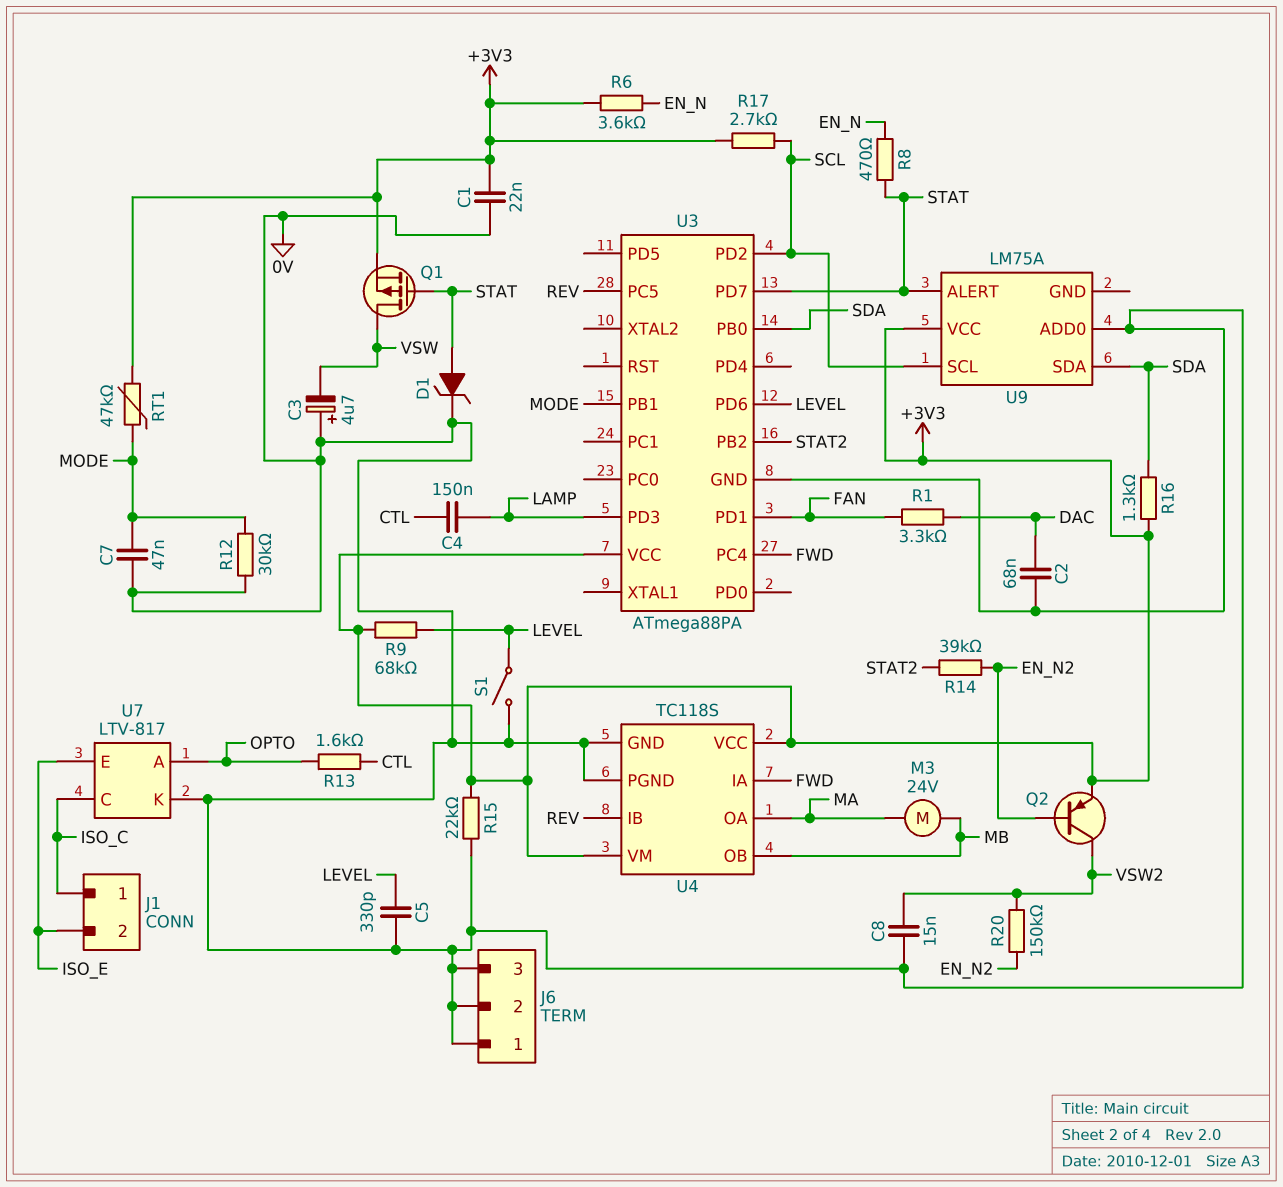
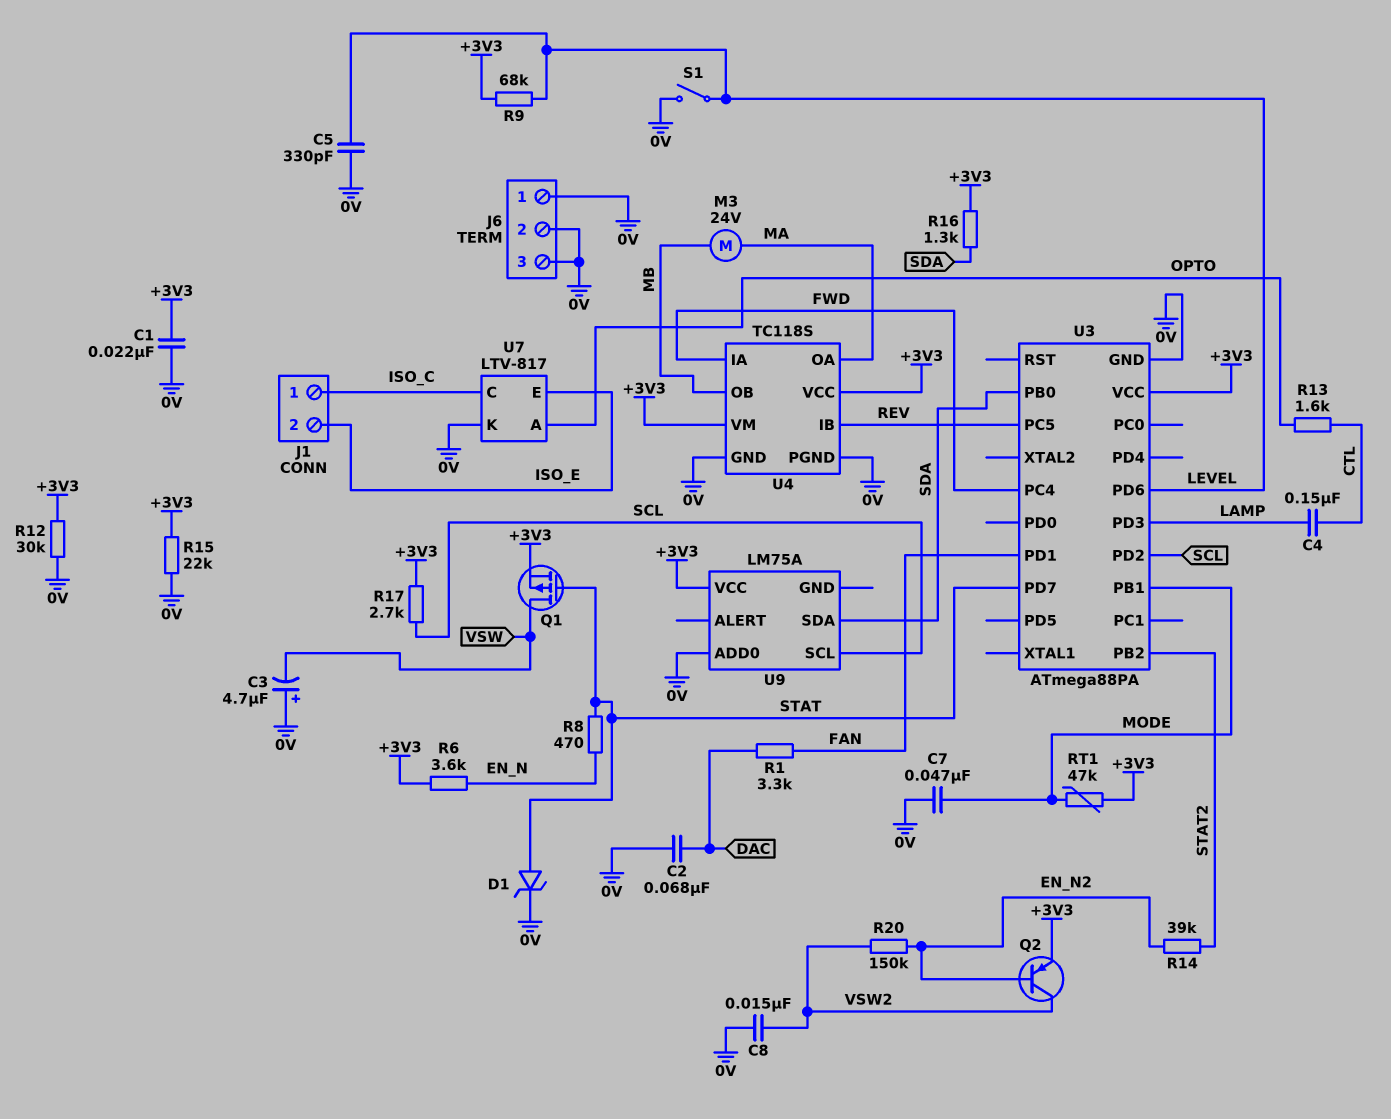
R12: 30k (0V, MODE) -> 30k (+3V3, 0V)
U9 pin ALERT: STAT -> none

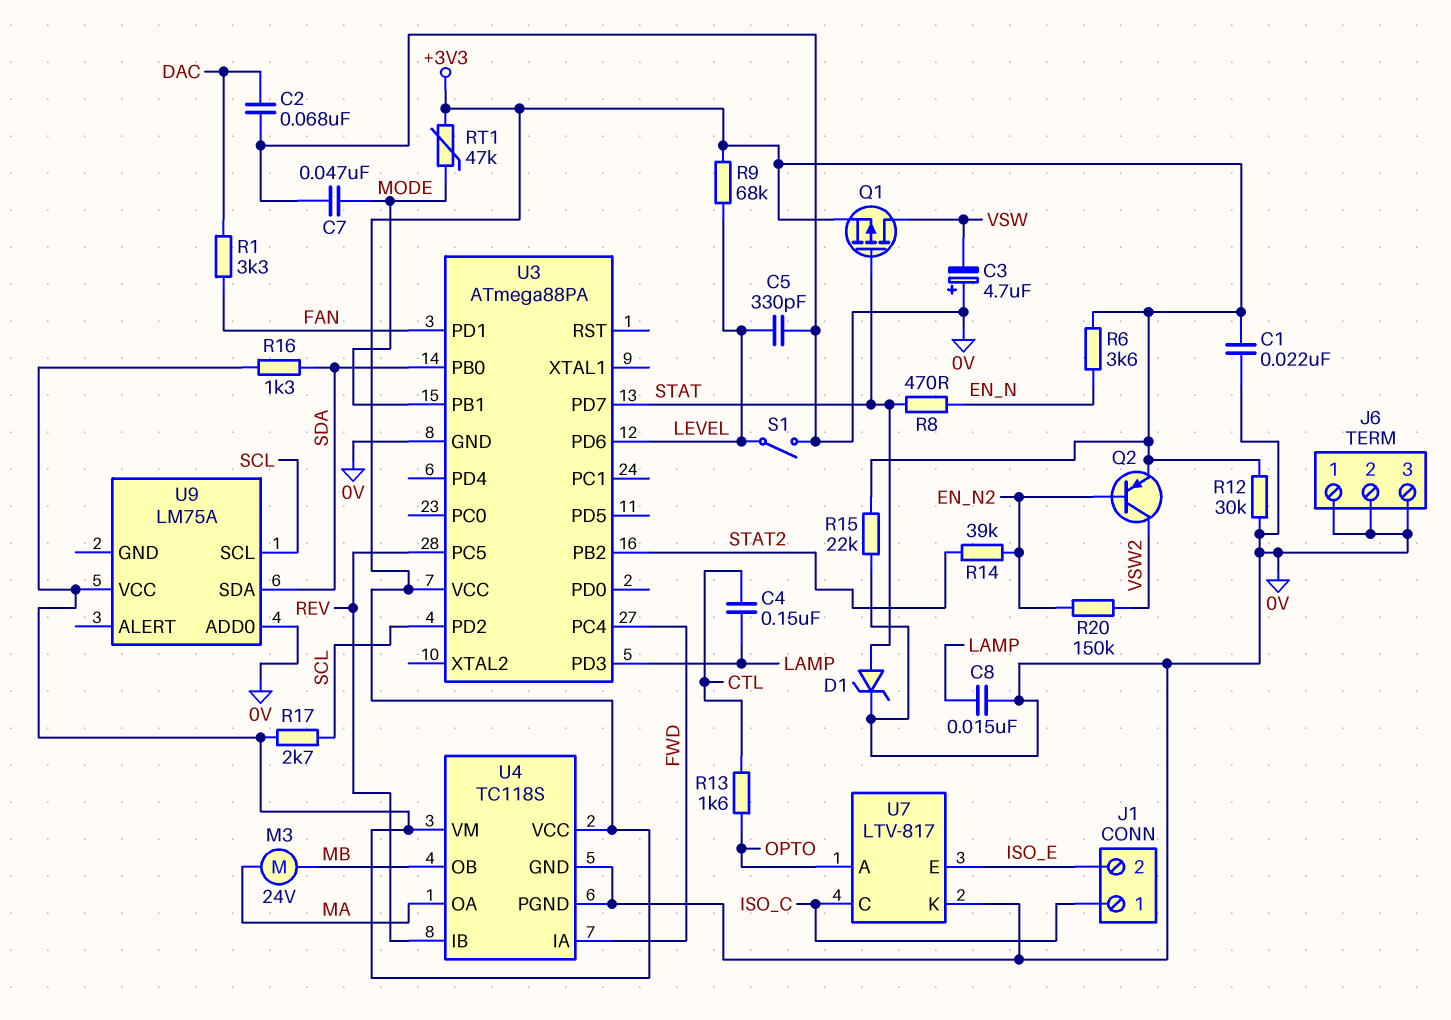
C8: 15nF (0V, VSW2) -> 15nF (0V, LAMP)

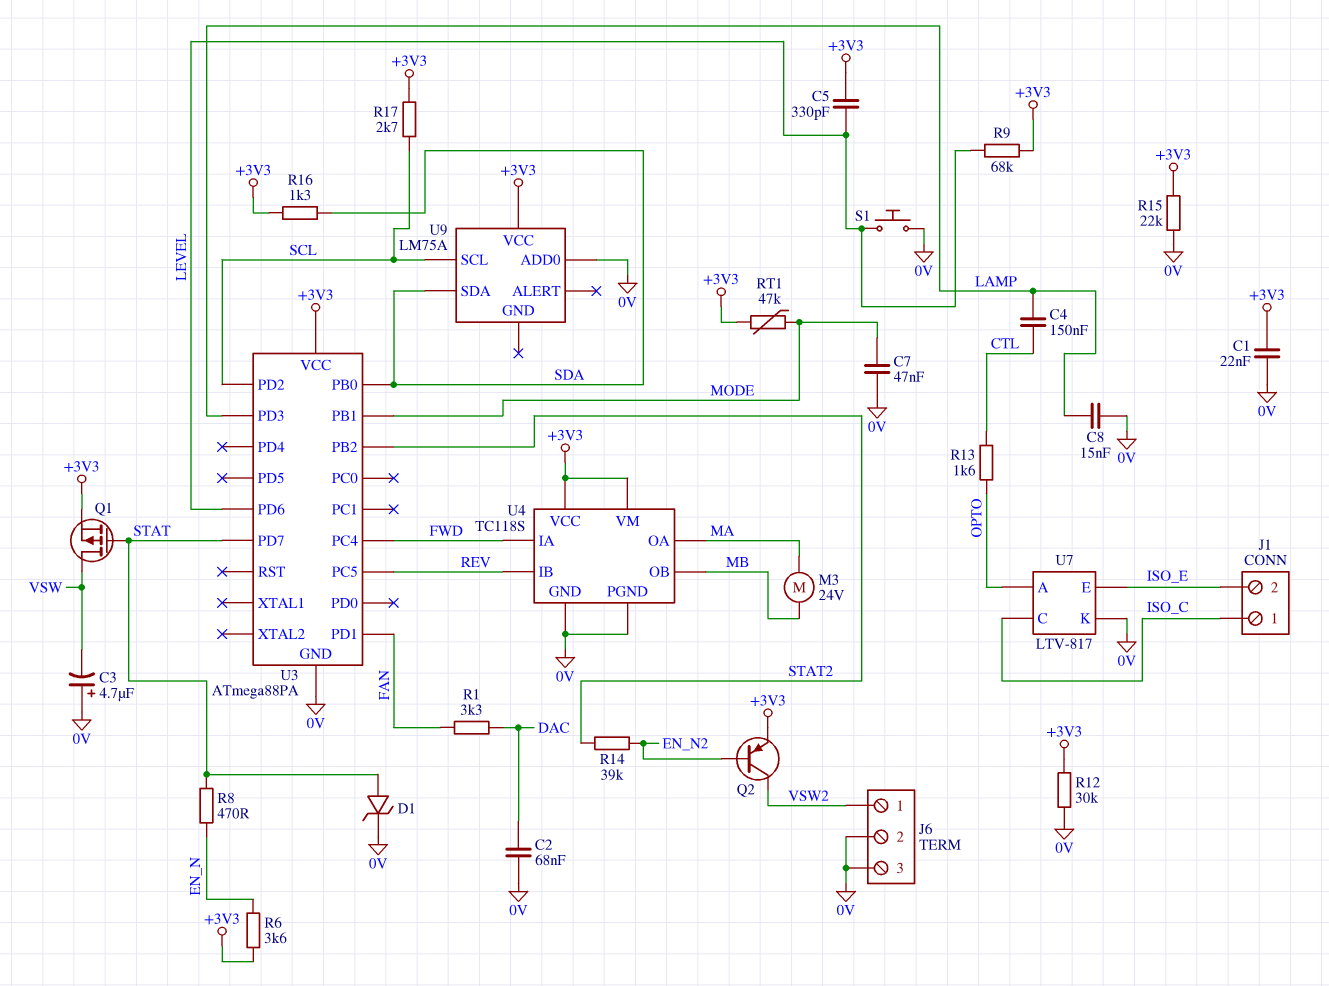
C5: 330pF (0V, LEVEL) -> 330pF (+3V3, LEVEL)
J6 pin 1: 0V -> VSW2
R20: 150k (EN_N2, VSW2) -> none
S1: switch (0V, LEVEL) -> button (0V, LEVEL)

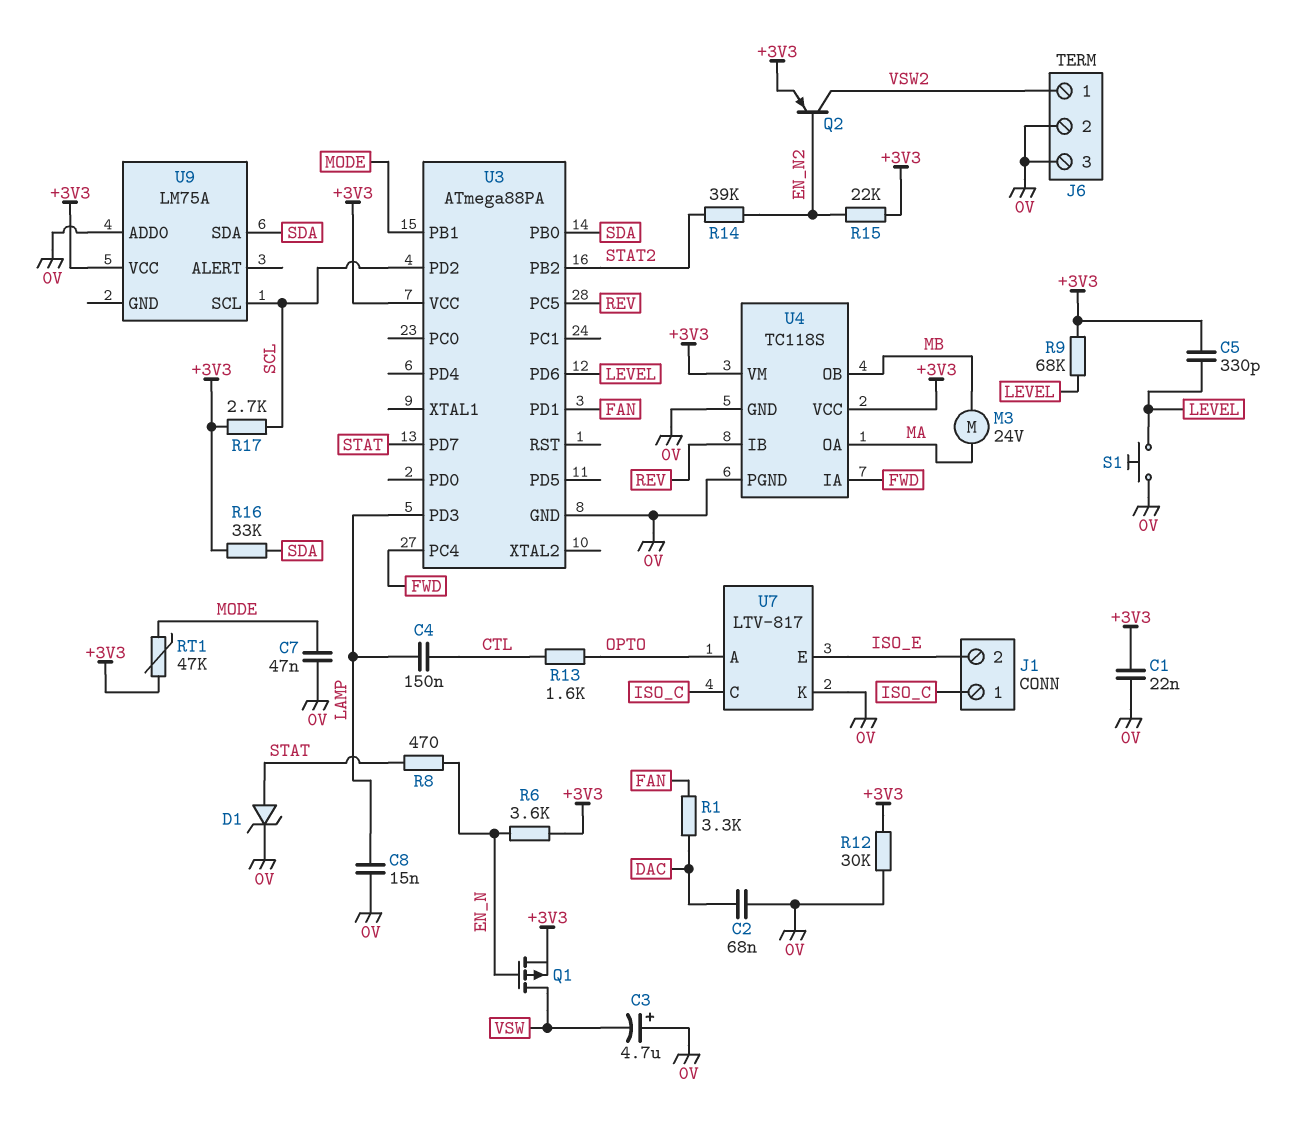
Q1: PMOS (G STAT, D VSW, S +3V3) -> PMOS (G EN_N, D VSW, S +3V3)
R15: 22k (+3V3, 0V) -> 22k (+3V3, EN_N2)
R16: 1.3k (+3V3, SDA) -> 33k (+3V3, SDA)

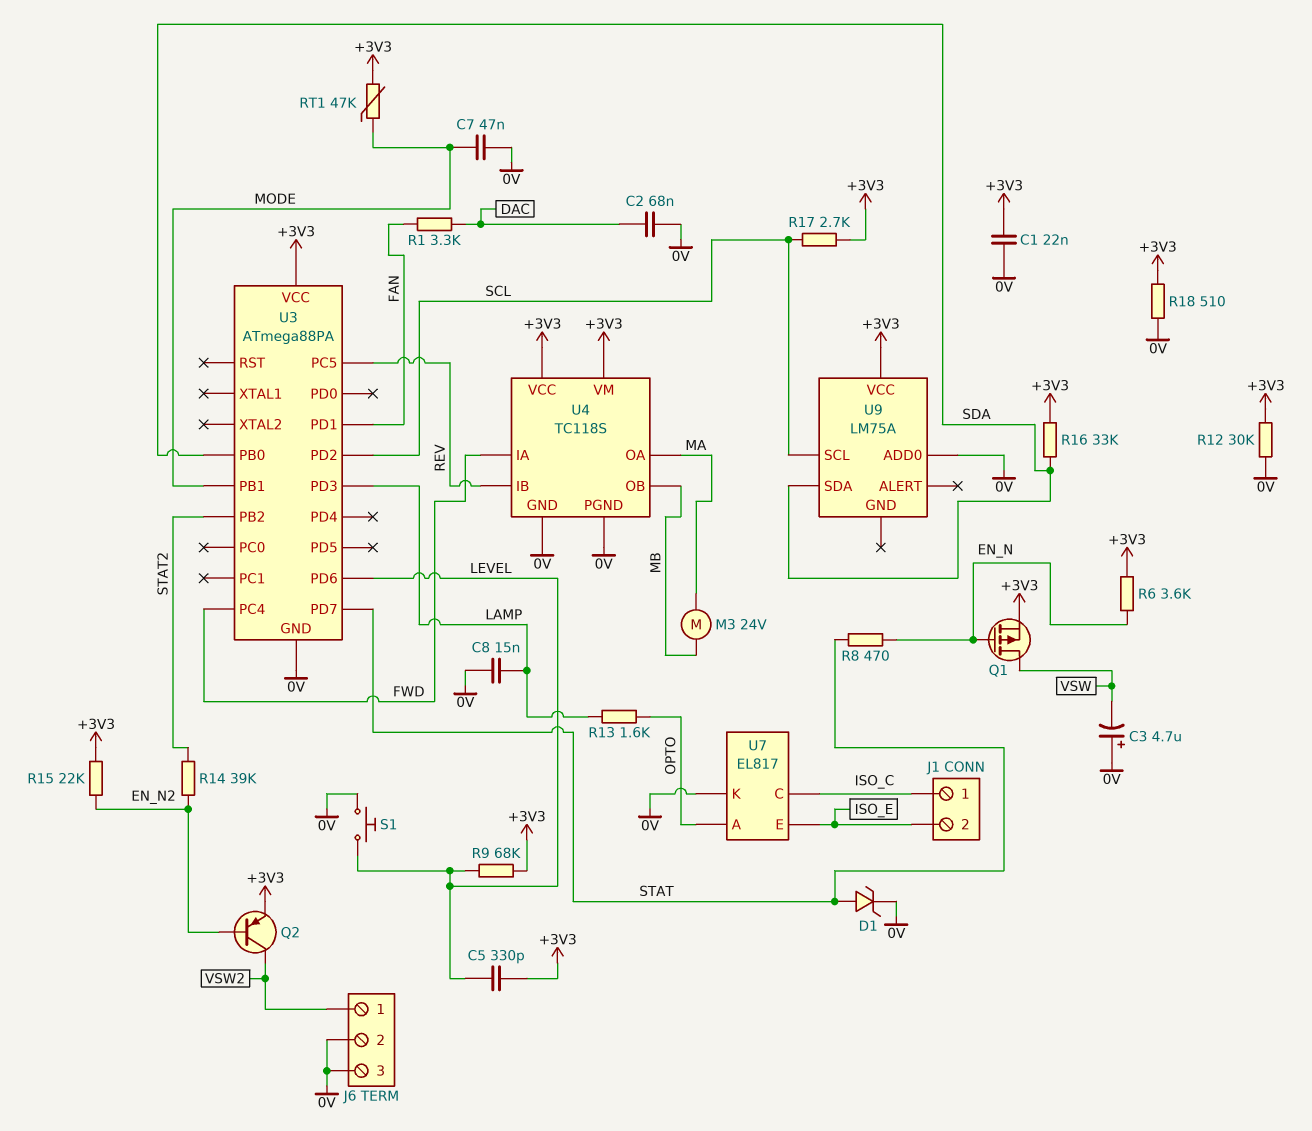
C4: 150nF (CTL, LAMP) -> none
R13: 1.6k (CTL, OPTO) -> 1.6k (LAMP, OPTO)
R18: none -> 510 (+3V3, 0V)
U7: LTV-817 -> EL817

